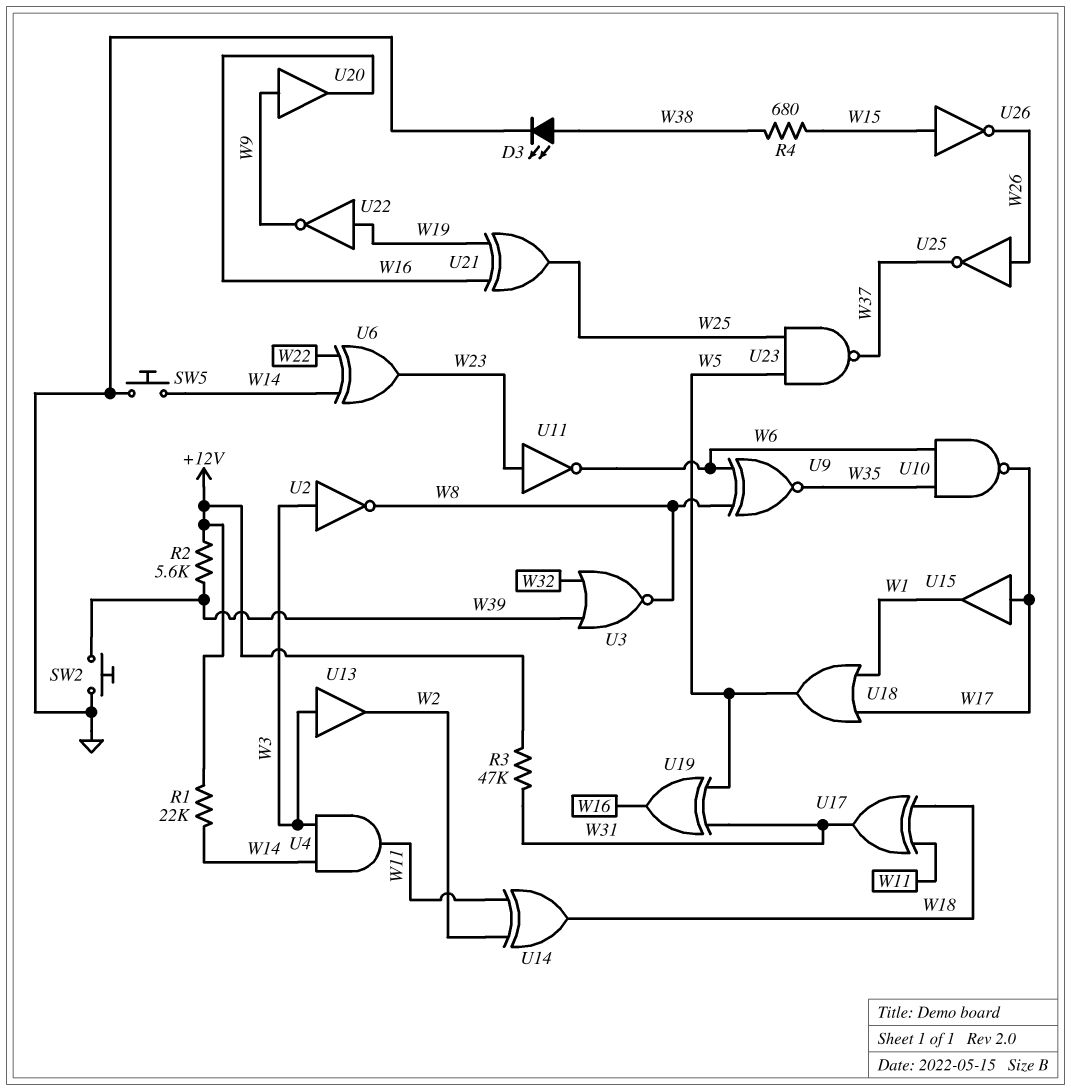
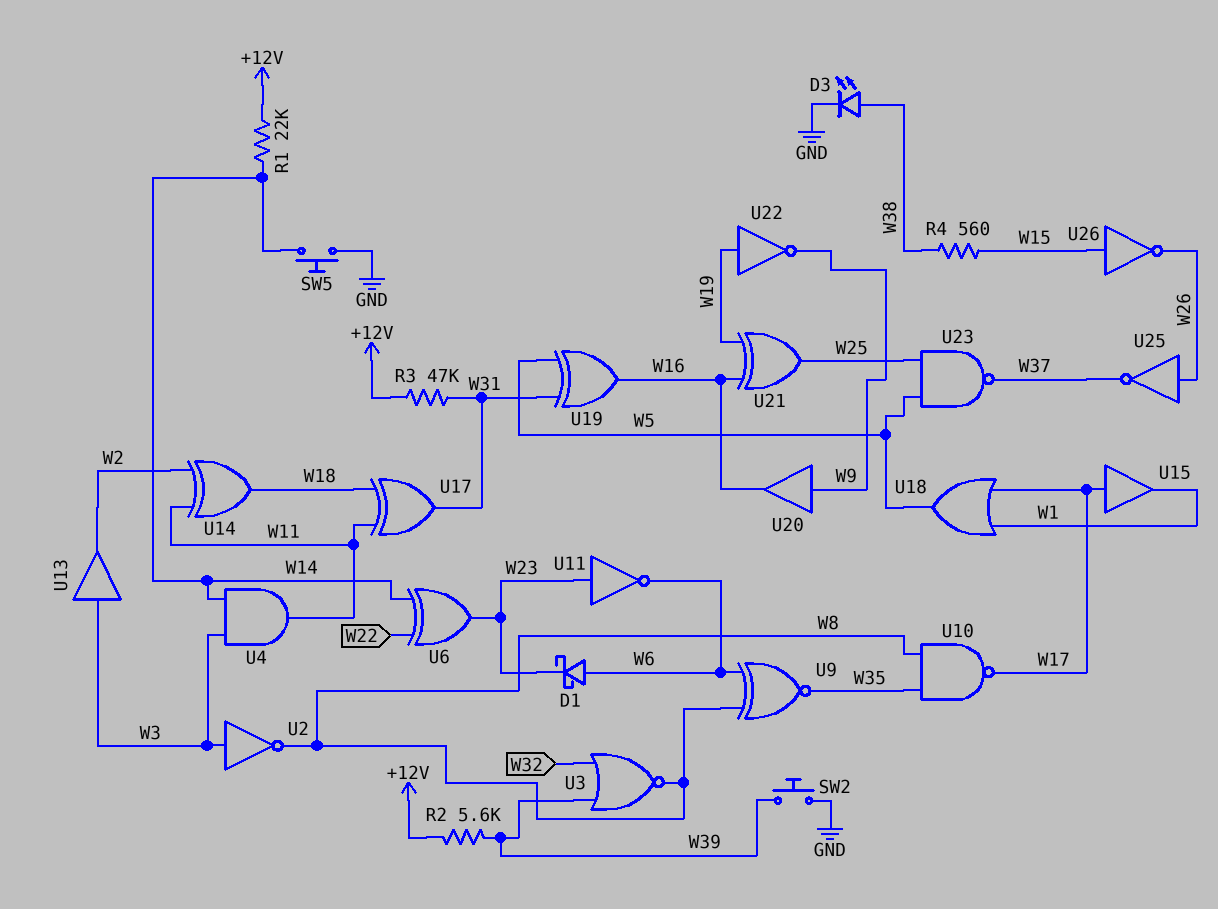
D1: none -> schottky (A W6, K W23)
R4: 680 (W15, W38) -> 560 (W15, W38)
U10: NAND (in W6, in W35, out W17) -> NAND (in W8, in W35, out W17)

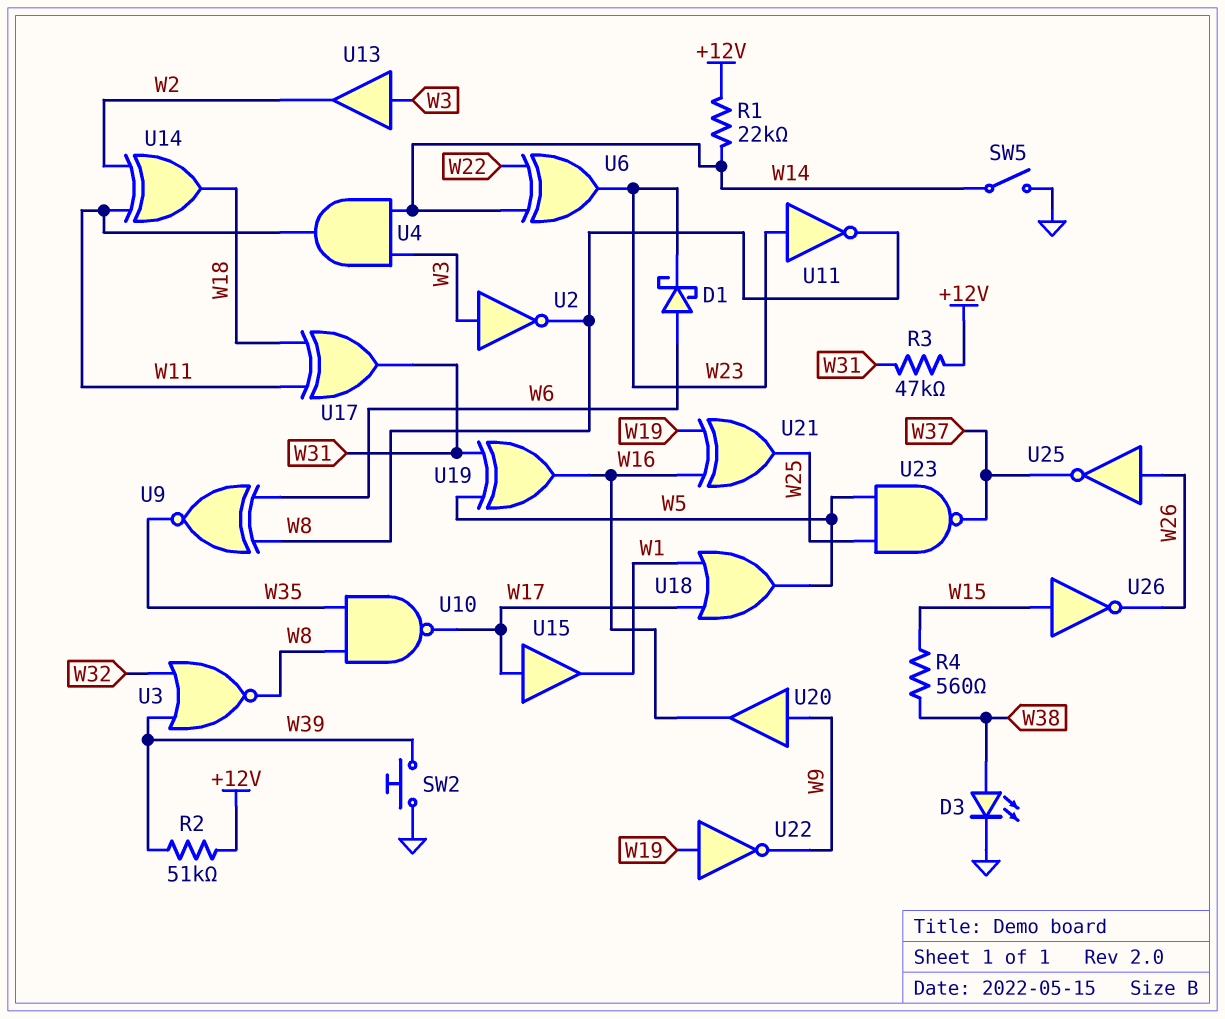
R2: 5.6k (+12V, W39) -> 51k (+12V, W39)
SW5: button (GND, W14) -> switch (GND, W14)
U11: NOT (in W23, out W6) -> NOT (in W23, out W8)

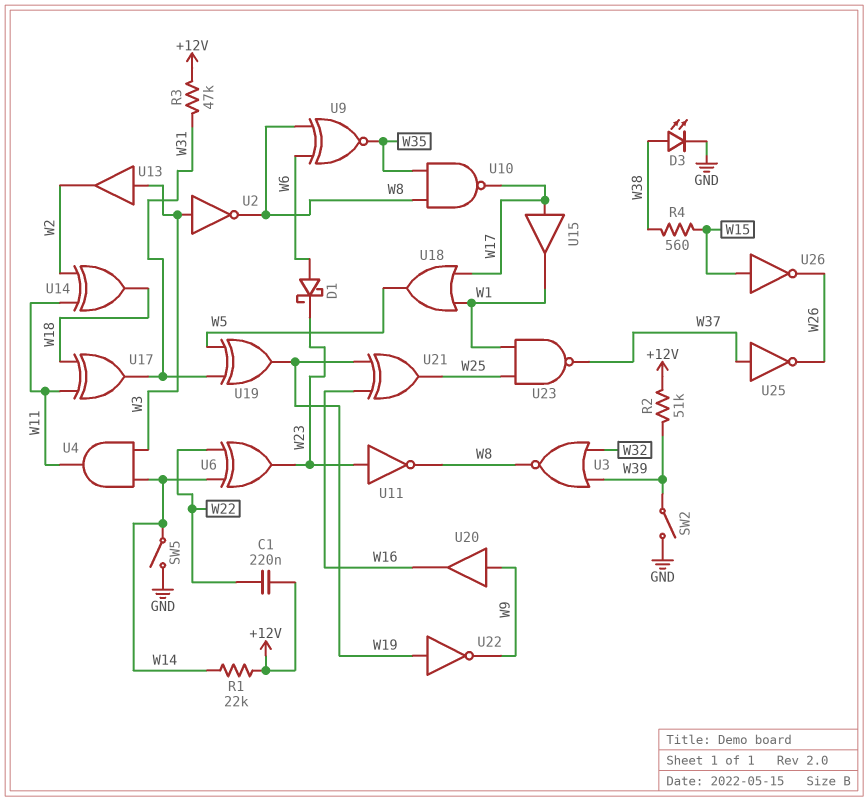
C1: none -> 220nF (+12V, W22)
SW2: button (GND, W39) -> switch (GND, W39)
U19: XOR (in W5, in W31, out W16) -> XOR (in W5, in W31, out W19)
U23: NAND (in W5, in W25, out W37) -> NAND (in W1, in W25, out W37)
U25: NOT (in W26, out W37) -> NOT (in W37, out W26)

